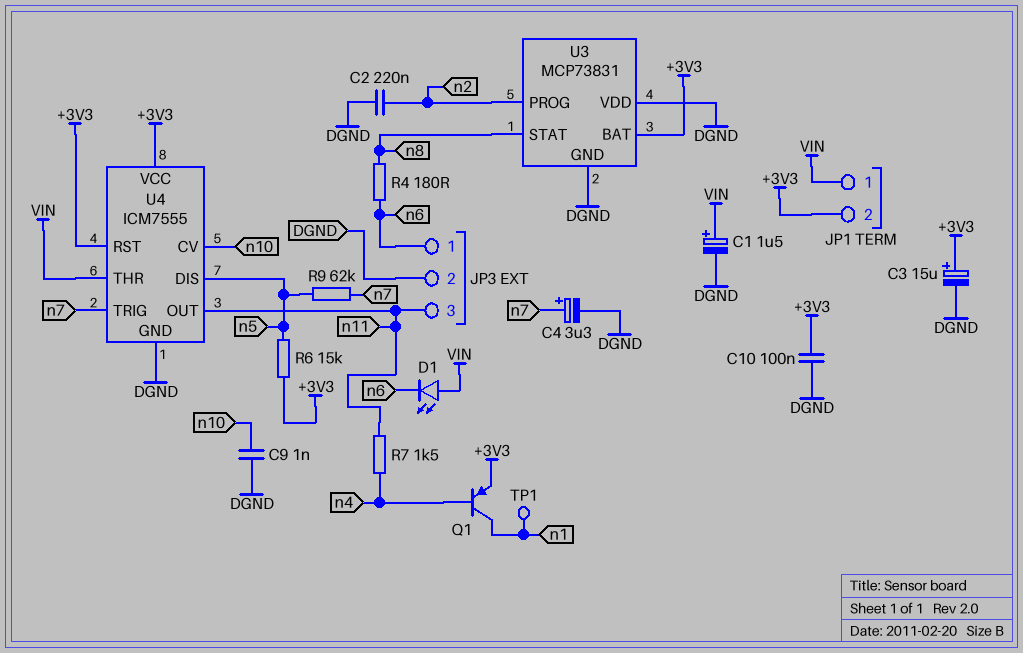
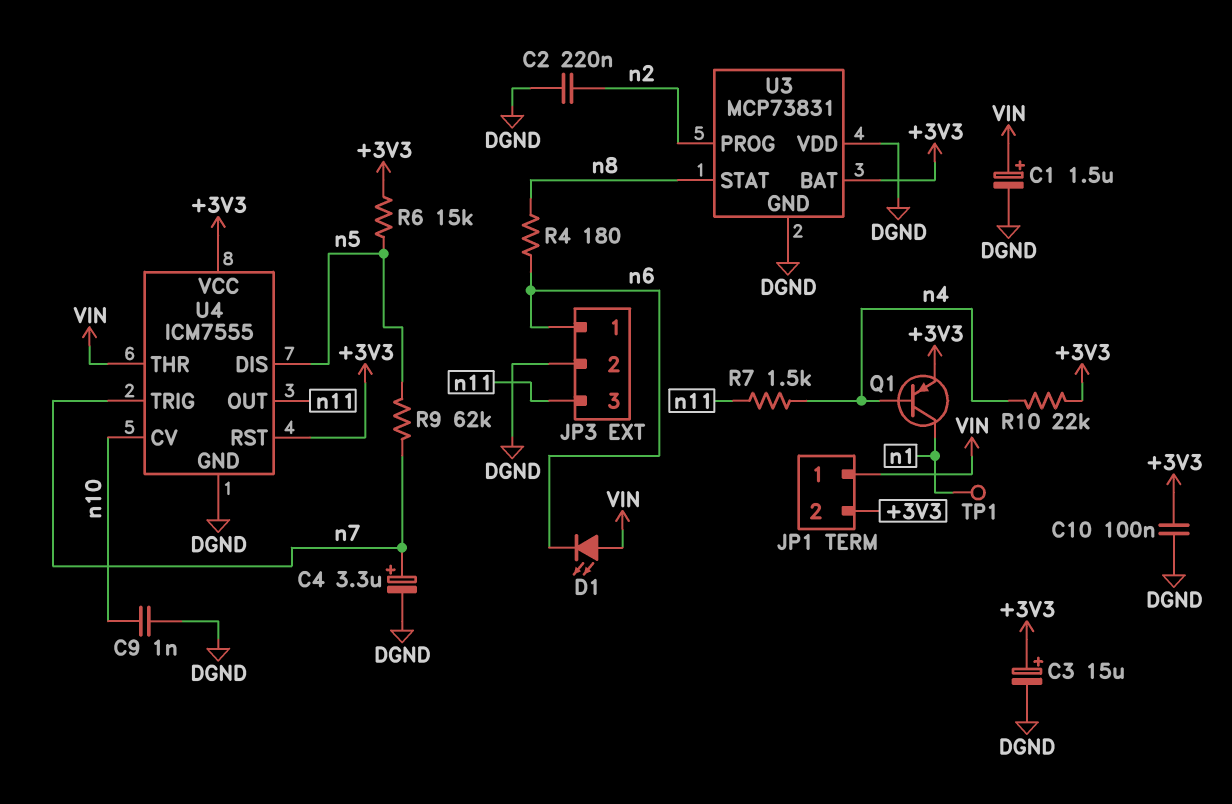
R10: none -> 22k (+3V3, n4)

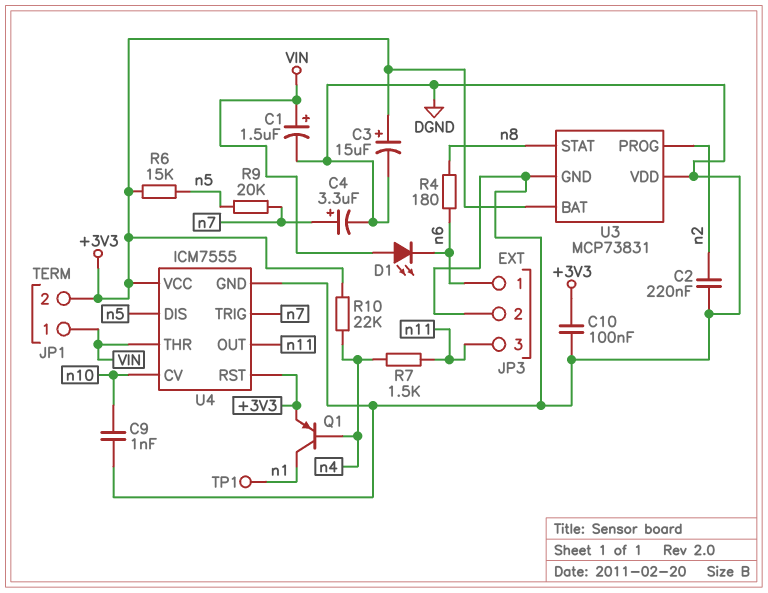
R9: 62k (n5, n7) -> 20k (n5, n7)

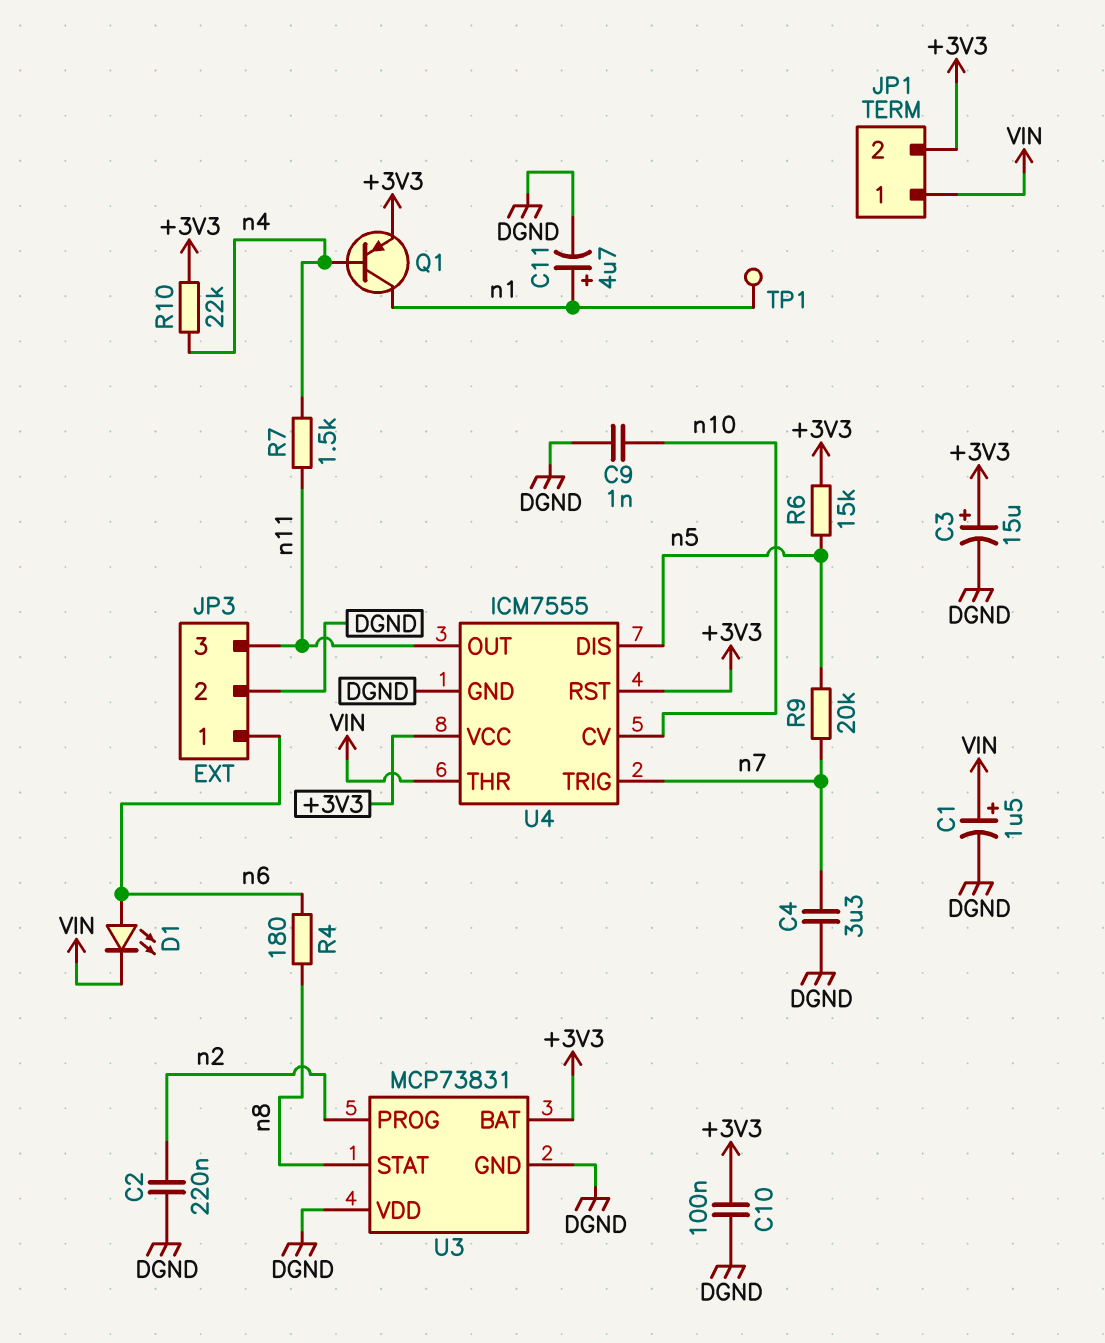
C4: 3.3uF (plus n7, minus DGND) -> 3.3uF (DGND, n7)
C11: none -> 4.7uF (plus n1, minus DGND)
D1: LED (A VIN, K n6) -> LED (A n6, K VIN)

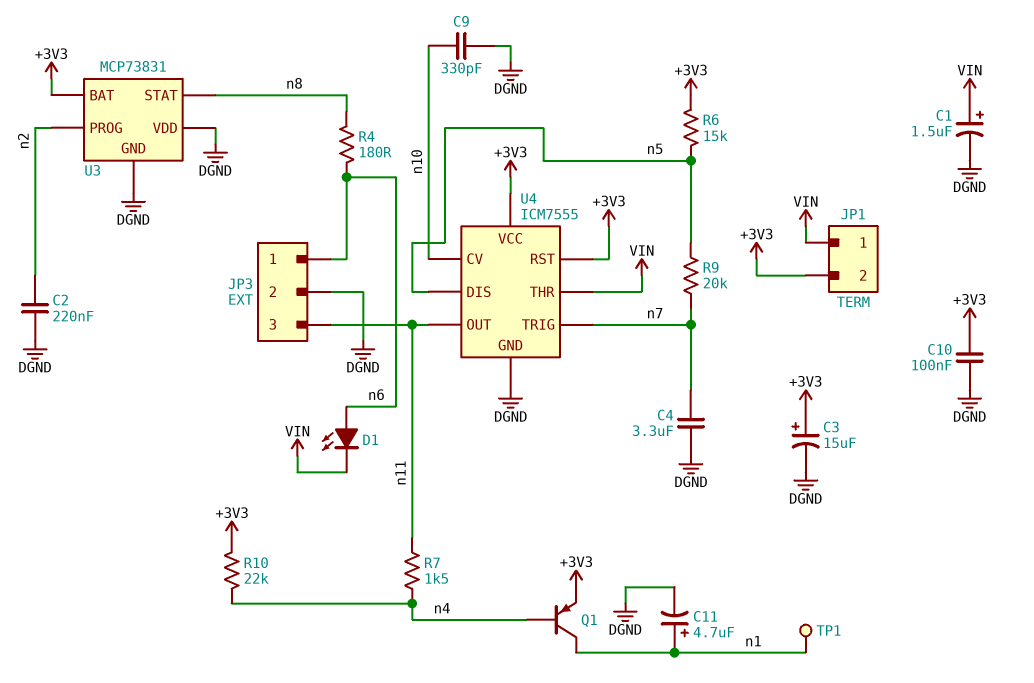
C9: 1nF (DGND, n10) -> 330pF (DGND, n10)

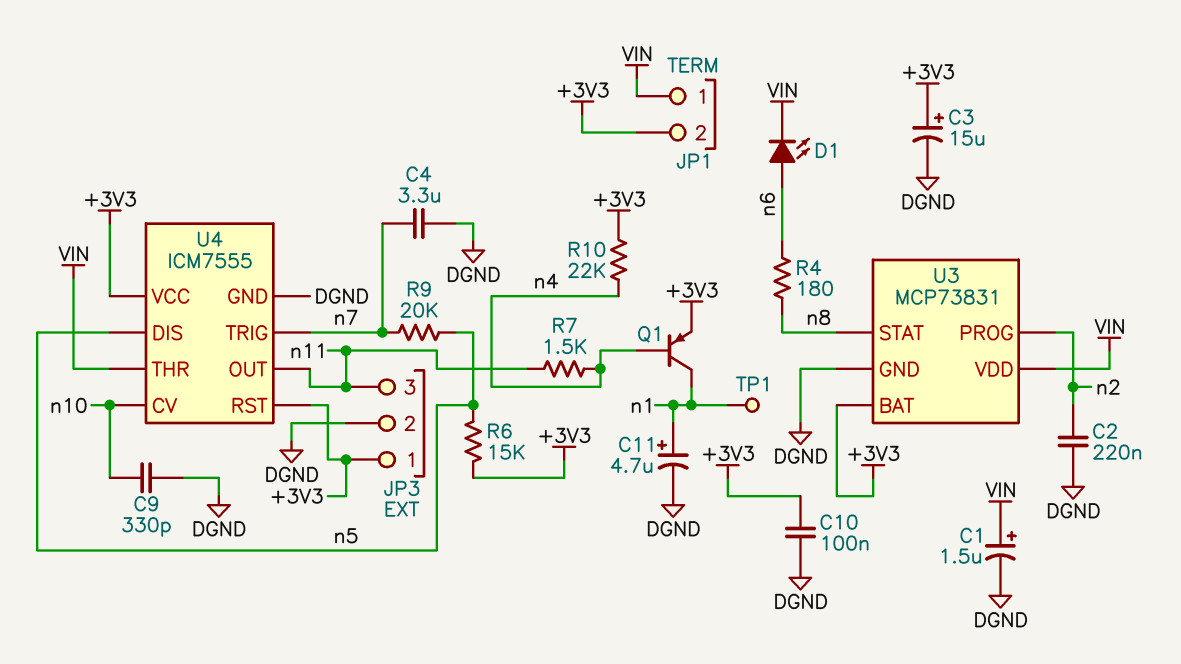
JP3 pin 1: n6 -> +3V3
U3 pin VDD: DGND -> VIN

